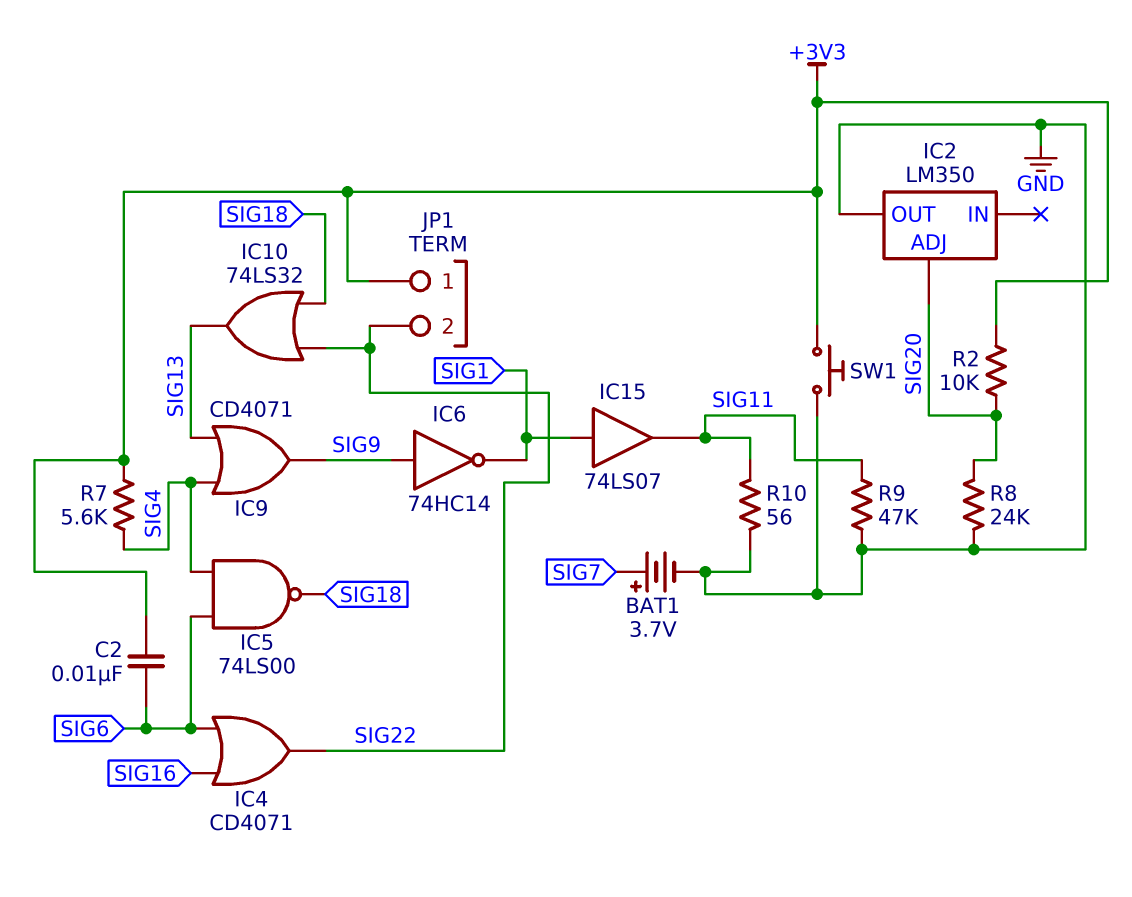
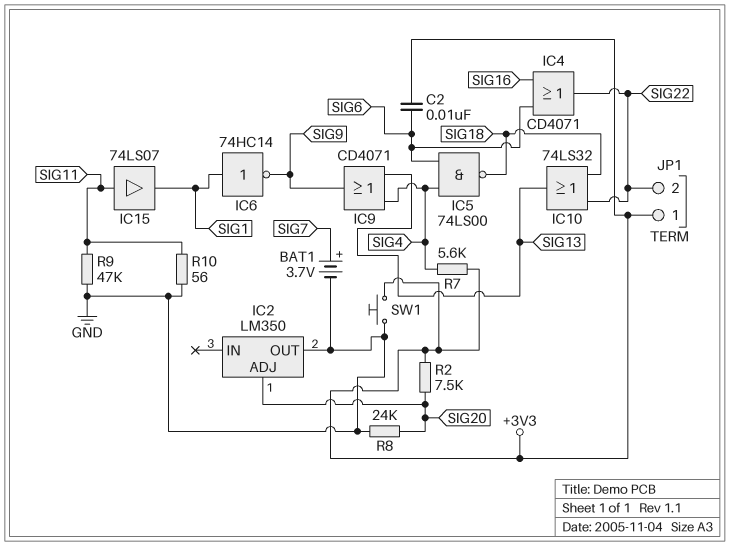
IC6: NOT 74HC14 (in SIG9, out SIG1) -> NOT 74HC14 (in SIG1, out SIG9)
IC15: buffer 74LS07 (in SIG1, out SIG11) -> buffer 74LS07 (in SIG11, out SIG1)
R2: 10k (+3V3, SIG20) -> 7.5k (+3V3, SIG20)

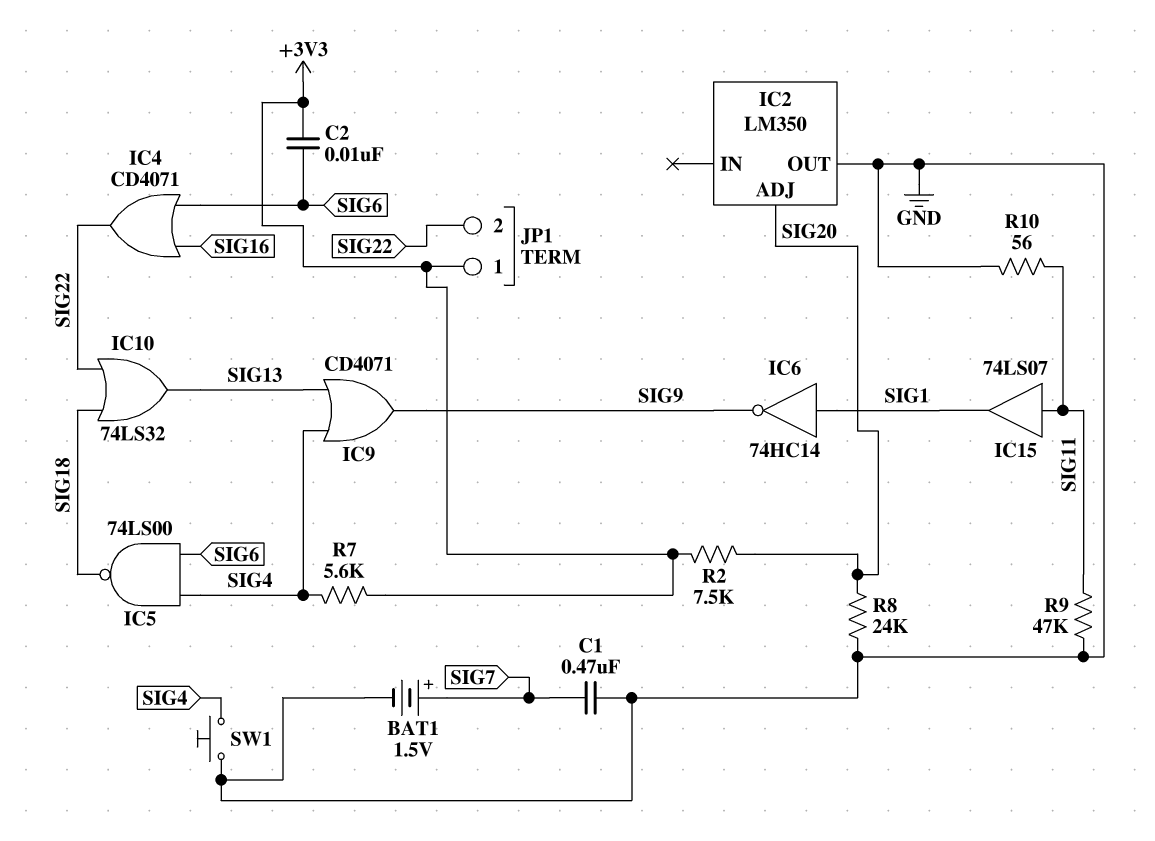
BAT1: 3.7V (plus SIG7, minus GND) -> 1.5V (plus SIG7, minus GND)
C1: none -> 470nF (GND, SIG7)
SW1: button (+3V3, GND) -> button (GND, SIG4)

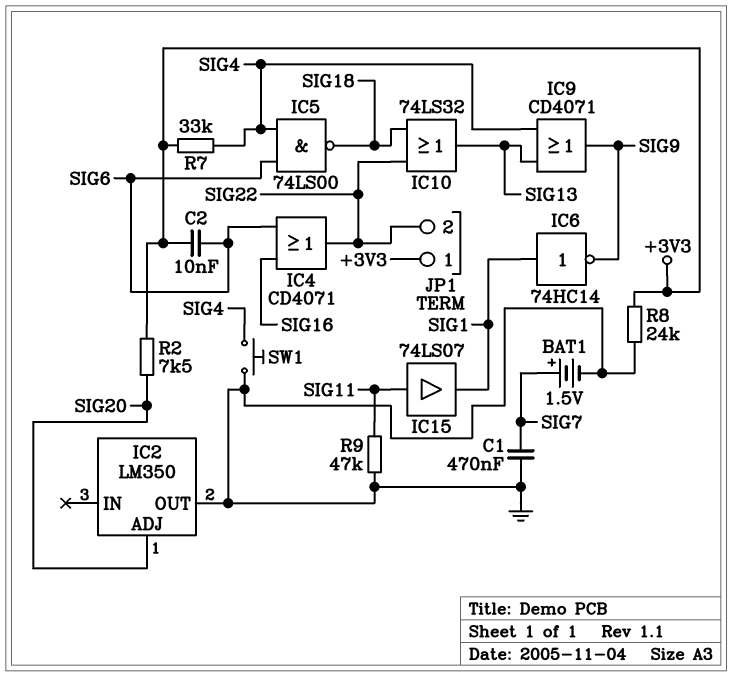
R7: 5.6k (+3V3, SIG4) -> 33k (+3V3, SIG4)
R8: 24k (GND, SIG20) -> 24k (+3V3, GND)
R10: 56 (GND, SIG11) -> none

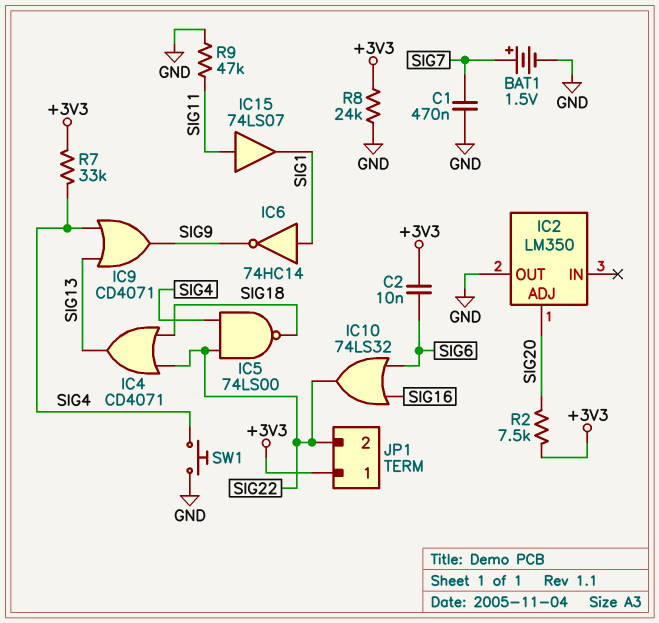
IC4: OR CD4071 (in SIG6, in SIG16, out SIG22) -> OR CD4071 (in SIG18, in SIG22, out SIG13)
IC5: NAND 74LS00 (in SIG4, in SIG6, out SIG18) -> NAND 74LS00 (in SIG4, in SIG22, out SIG18)
IC10: OR 74LS32 (in SIG18, in SIG22, out SIG13) -> OR 74LS32 (in SIG6, in SIG16, out SIG22)

